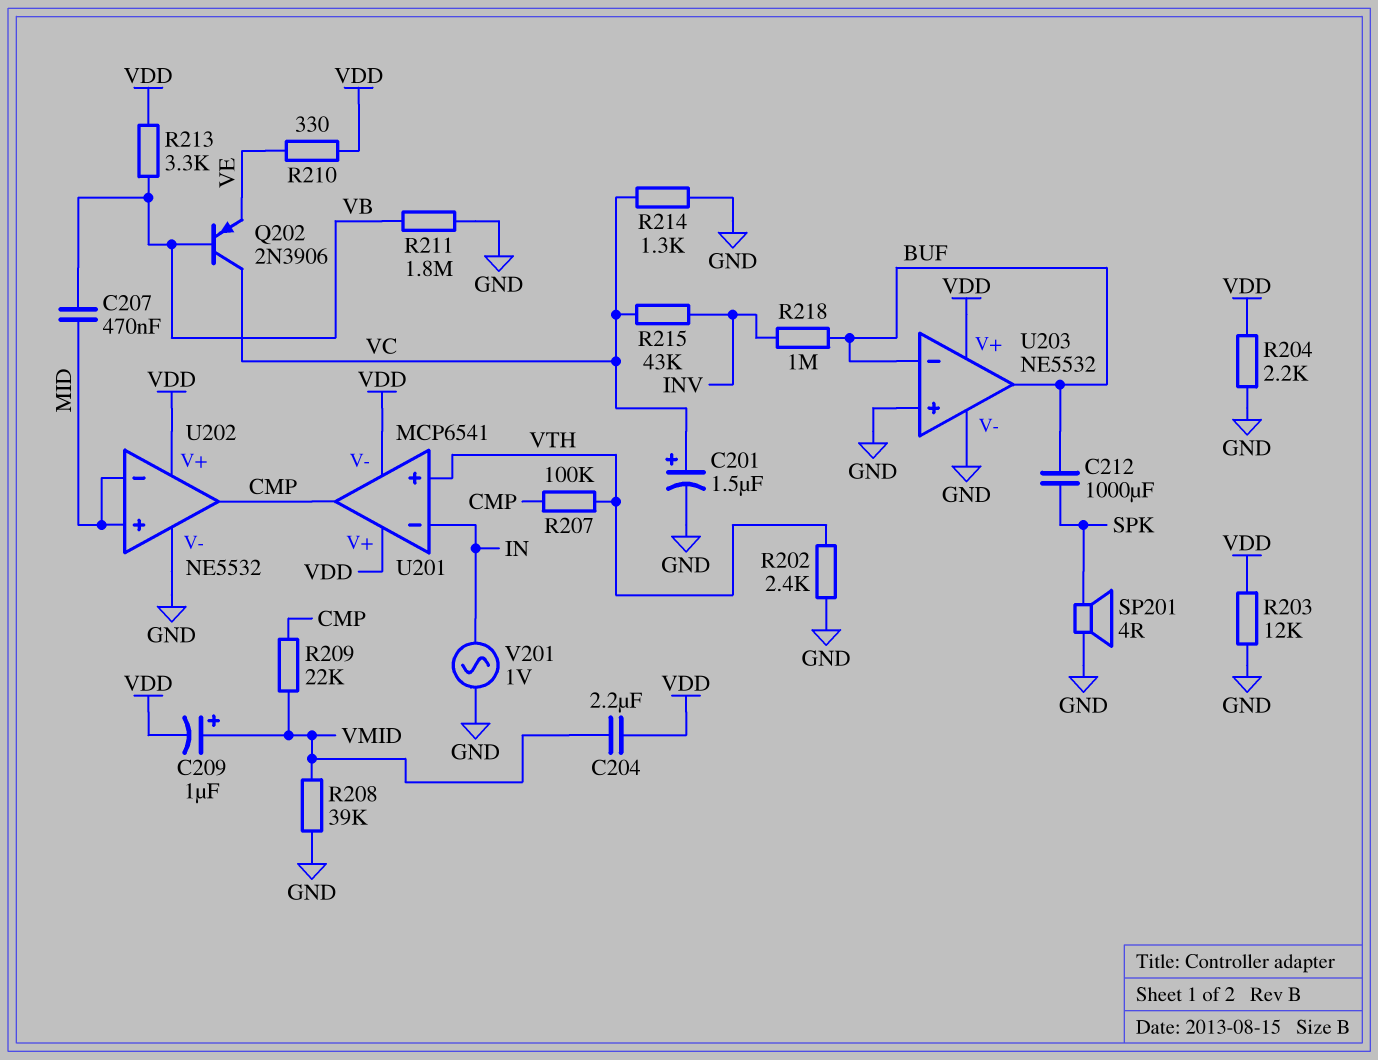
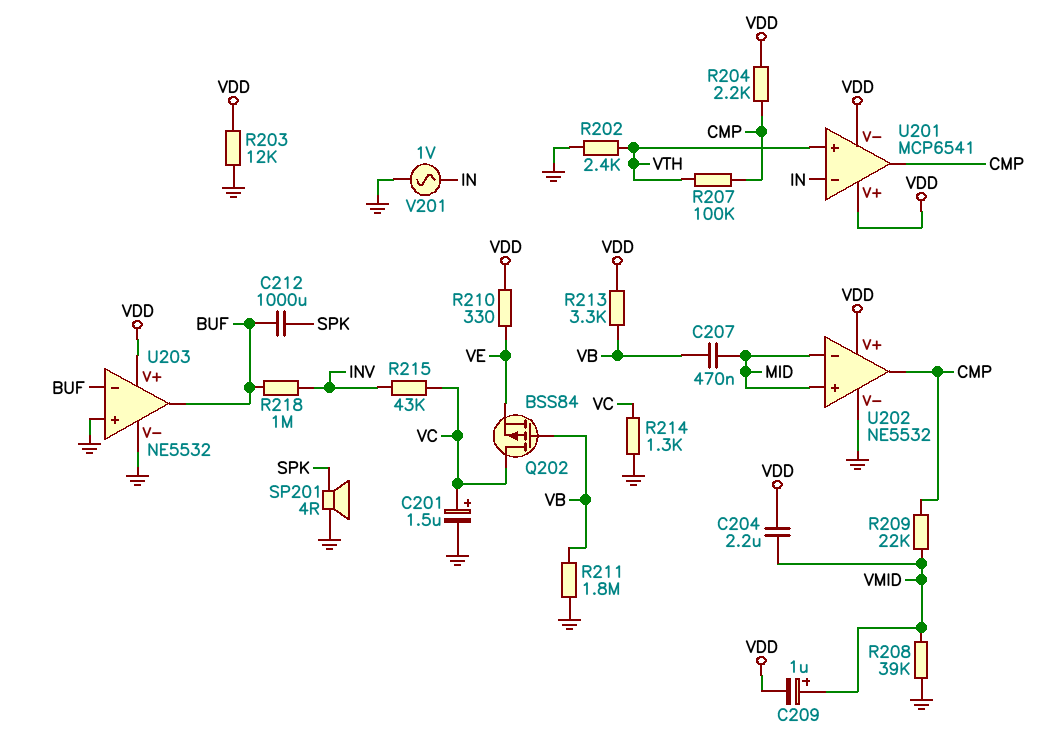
Q202: PNP 2N3906 (B VB, C VC, E VE) -> PMOS BSS84 (G VB, D VC, S VE)
R204: 2.2k (GND, VDD) -> 2.2k (CMP, VDD)

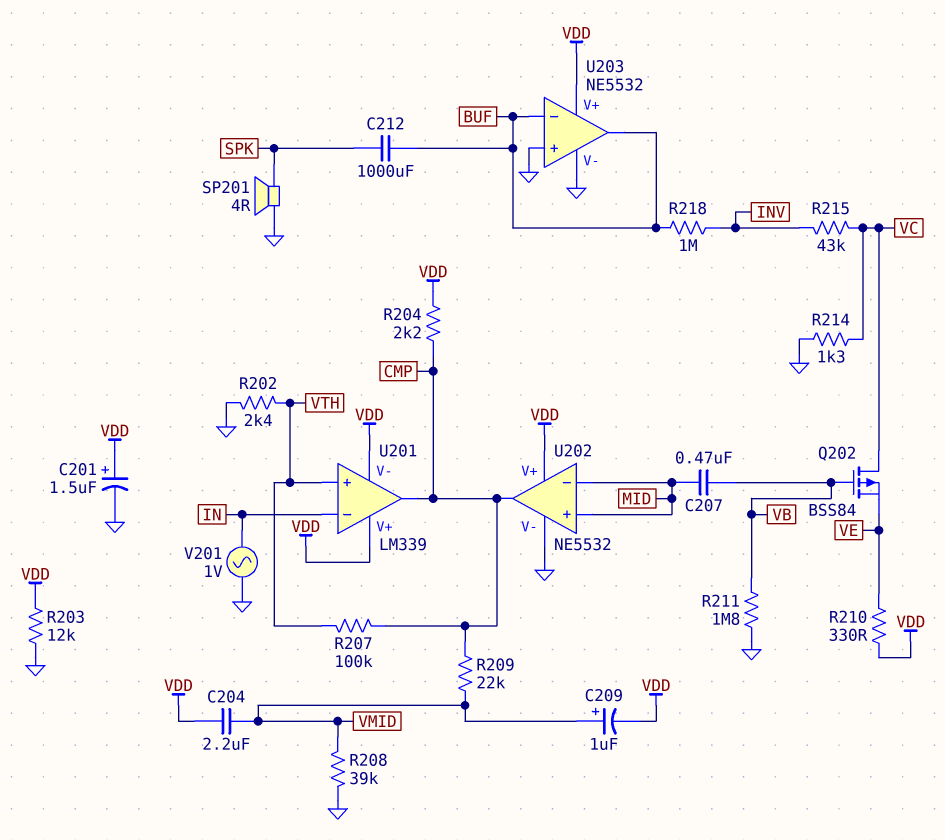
C201: 1.5uF (plus VC, minus GND) -> 1.5uF (plus VDD, minus GND)
R213: 3.3k (VB, VDD) -> none
U201: MCP6541 -> LM339

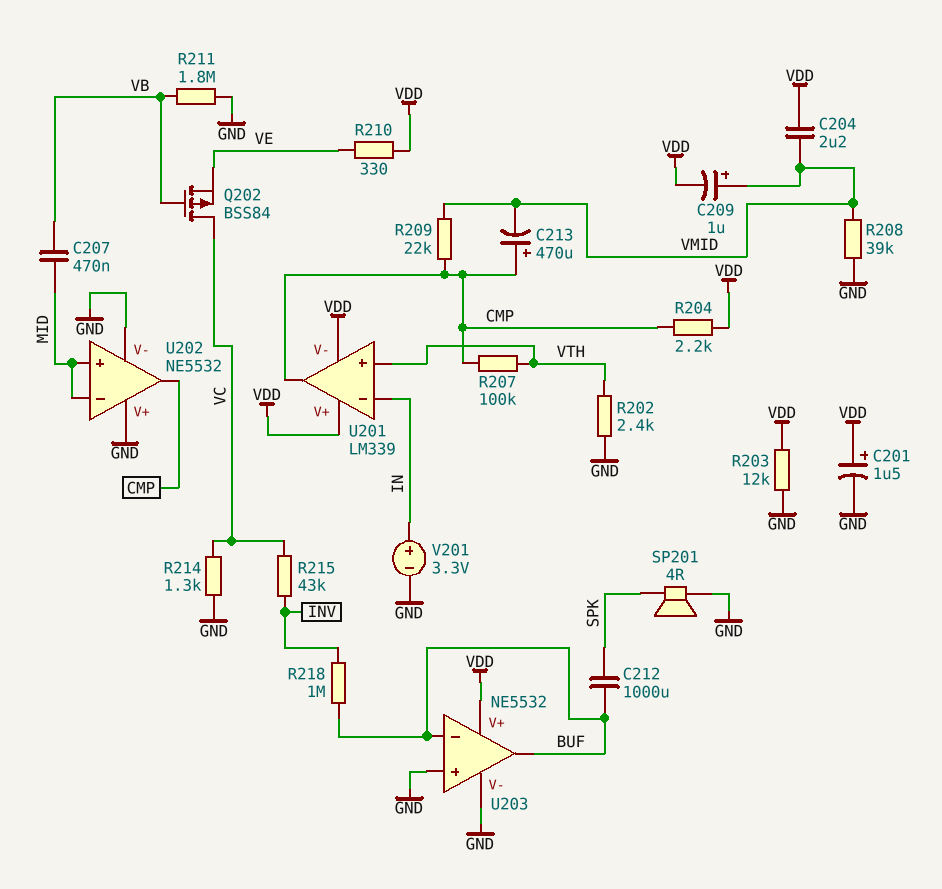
C213: none -> 470uF (plus CMP, minus VMID)
U202 pin V+: VDD -> GND
V201: AC 1V (GND, IN) -> 3.3V (plus IN, minus GND)

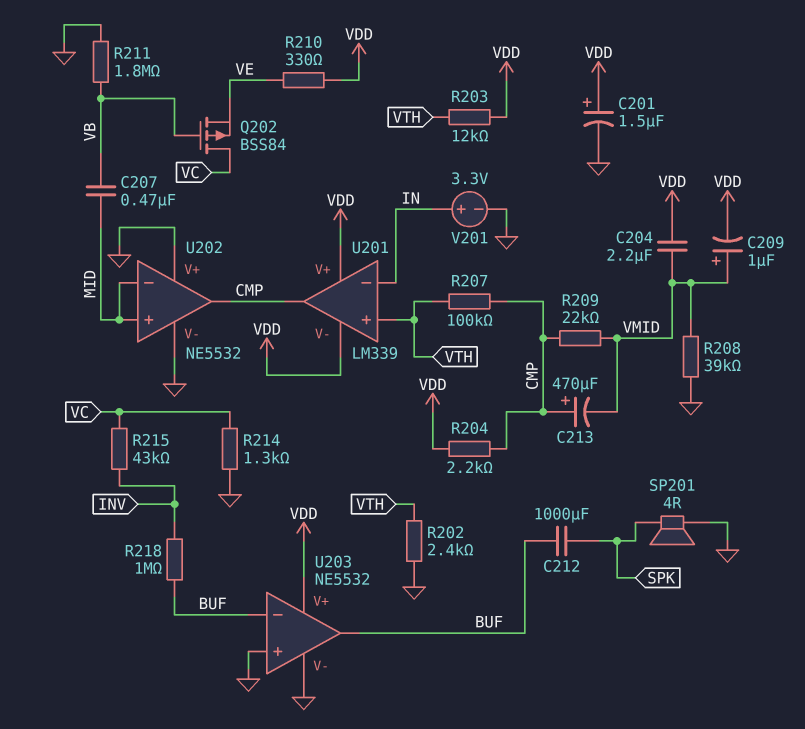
R203: 12k (GND, VDD) -> 12k (VDD, VTH)

